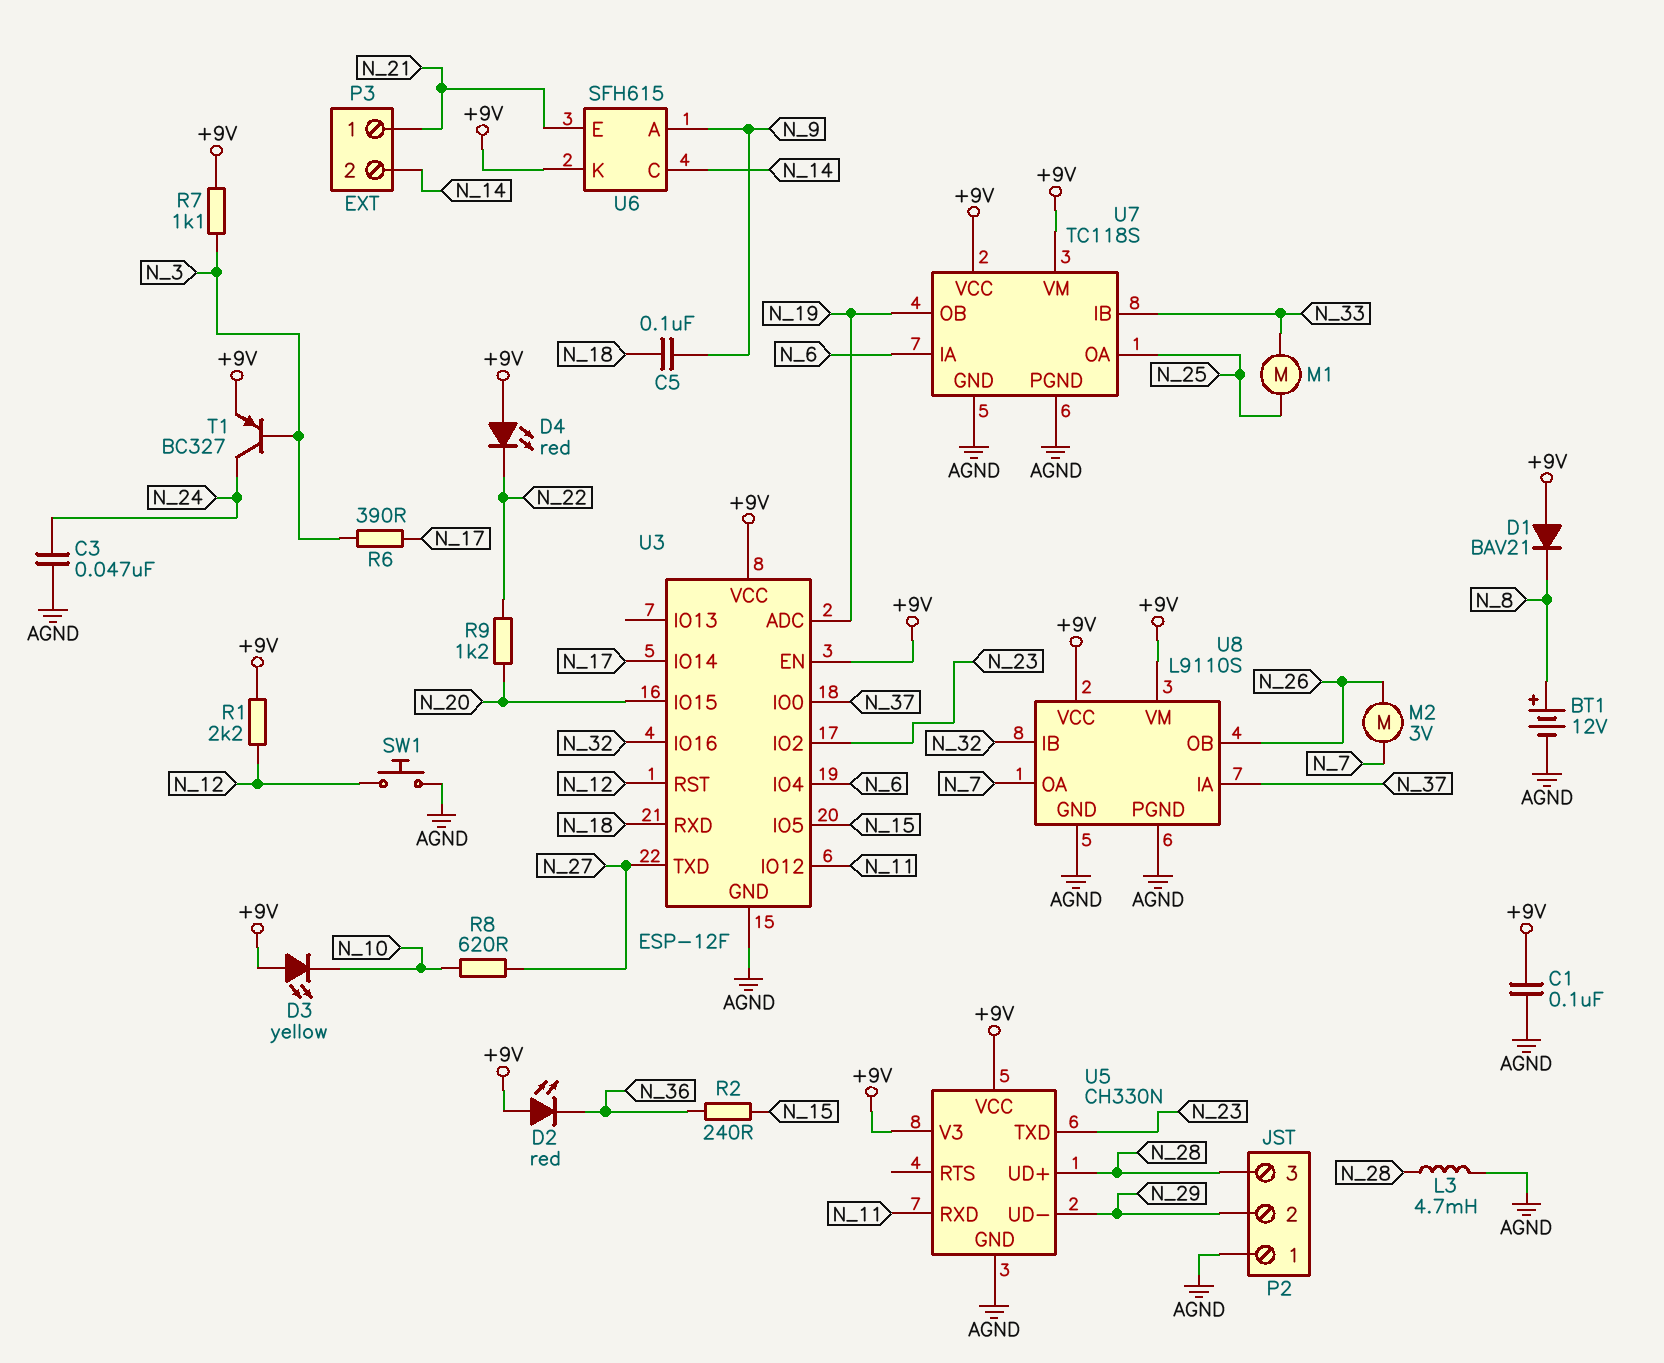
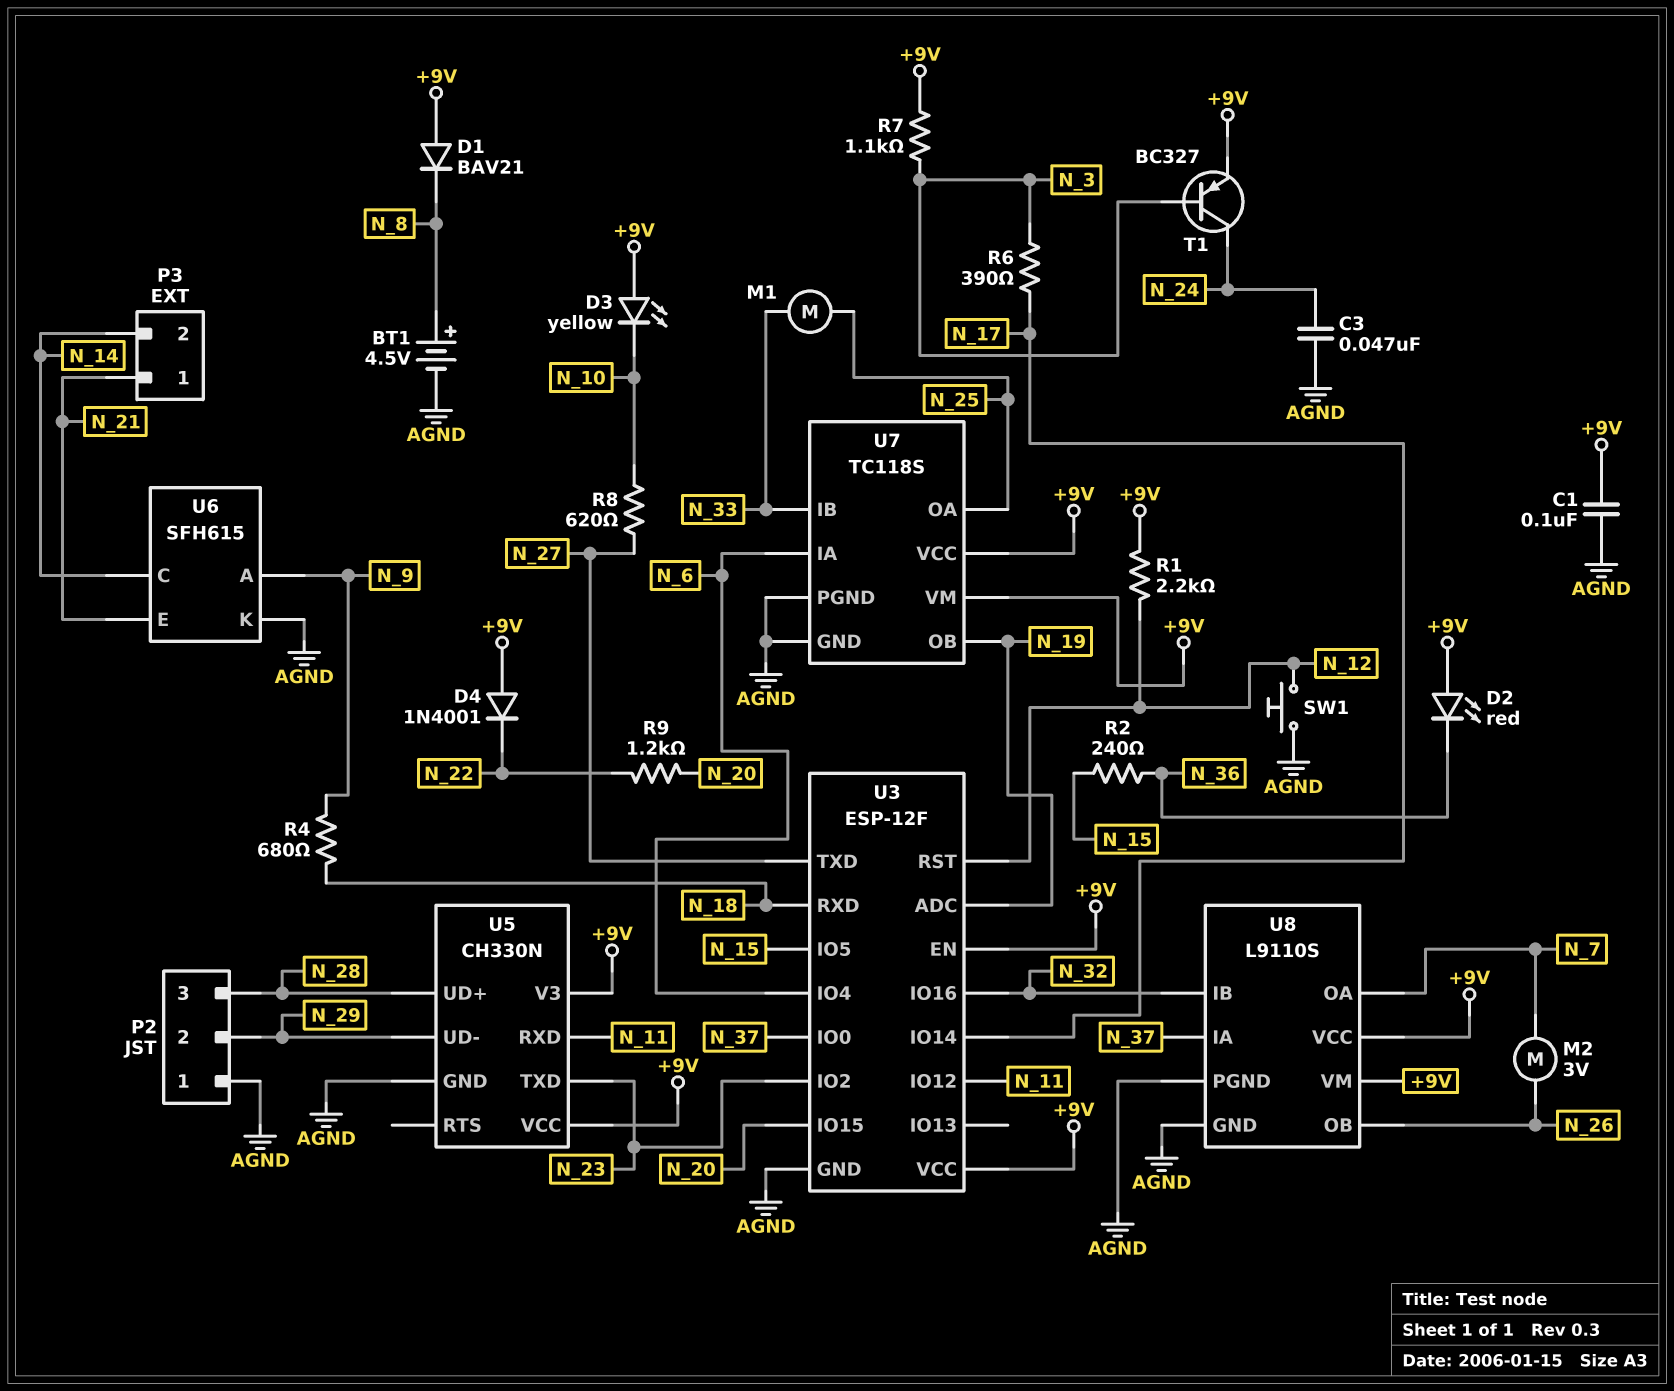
BT1: 12V (plus N_8, minus AGND) -> 4.5V (plus N_8, minus AGND)
C5: 100nF (N_9, N_18) -> none
D4: LED red (A +9V, K N_22) -> diode 1N4001 (A +9V, K N_22)
L3: 4.7mH (AGND, N_28) -> none
R4: none -> 680 (N_9, N_18)
U6 pin K: +9V -> AGND

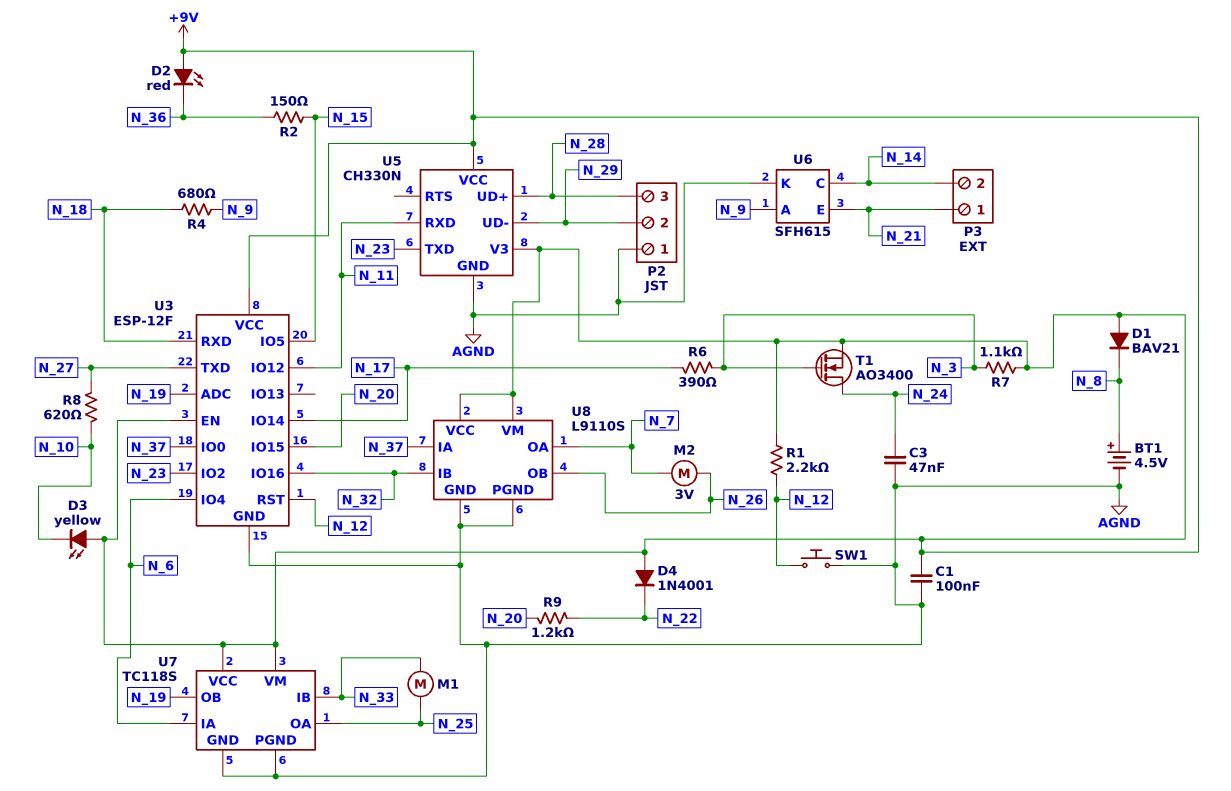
R2: 240 (N_15, N_36) -> 150 (N_15, N_36)
T1: PNP BC327 (B N_3, C N_24, E +9V) -> NMOS AO3400 (G N_3, D N_24, S +9V)

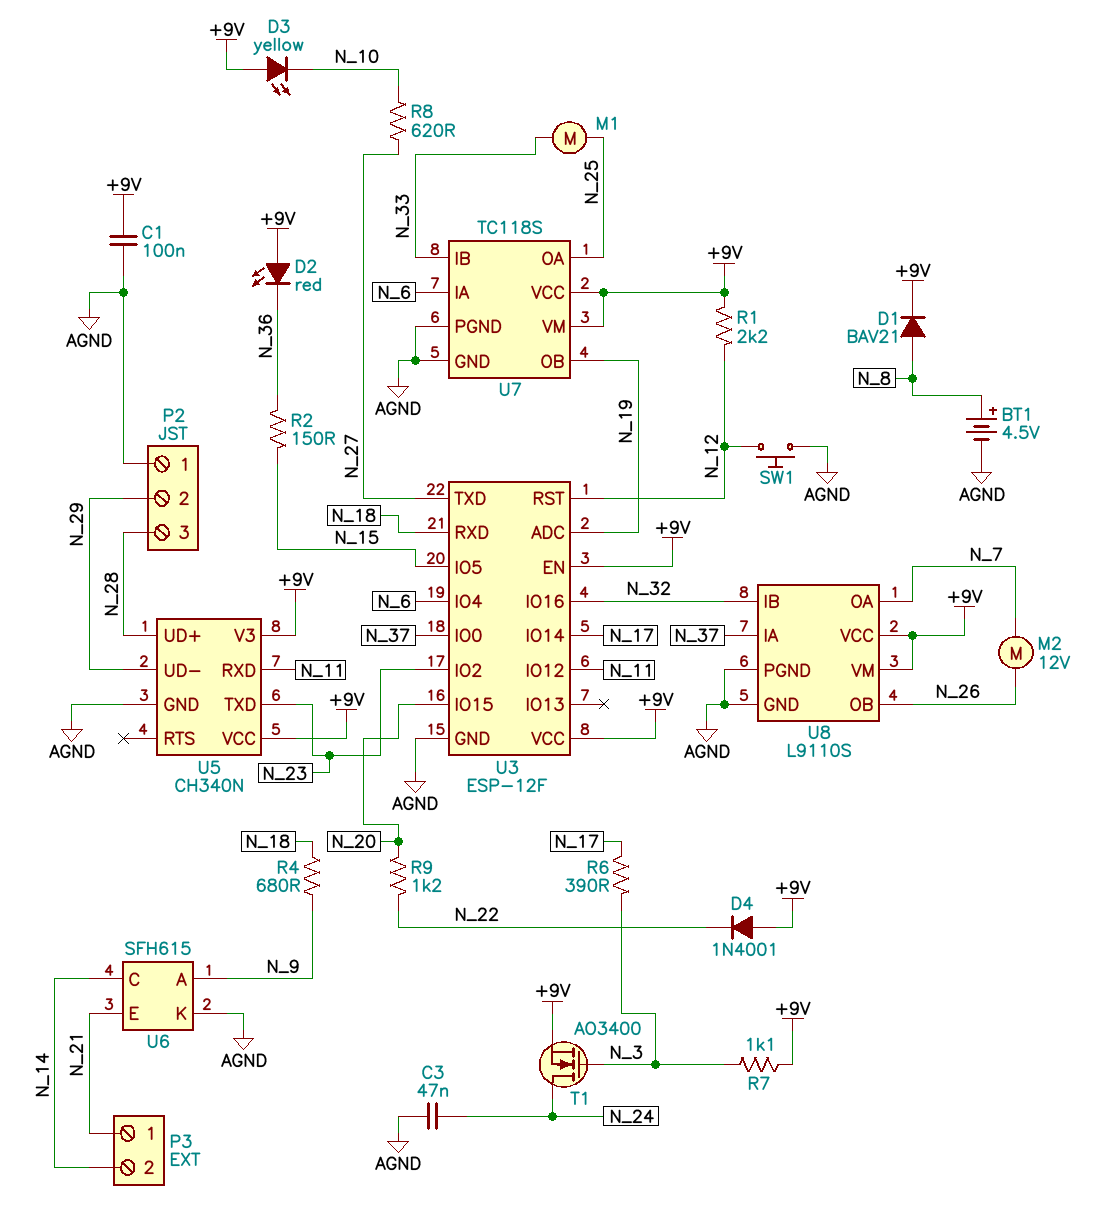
D1: diode BAV21 (A +9V, K N_8) -> diode BAV21 (A N_8, K +9V)
M2: motor 3V (N_7, N_26) -> motor 12V (N_7, N_26)
U5: CH330N -> CH340N

